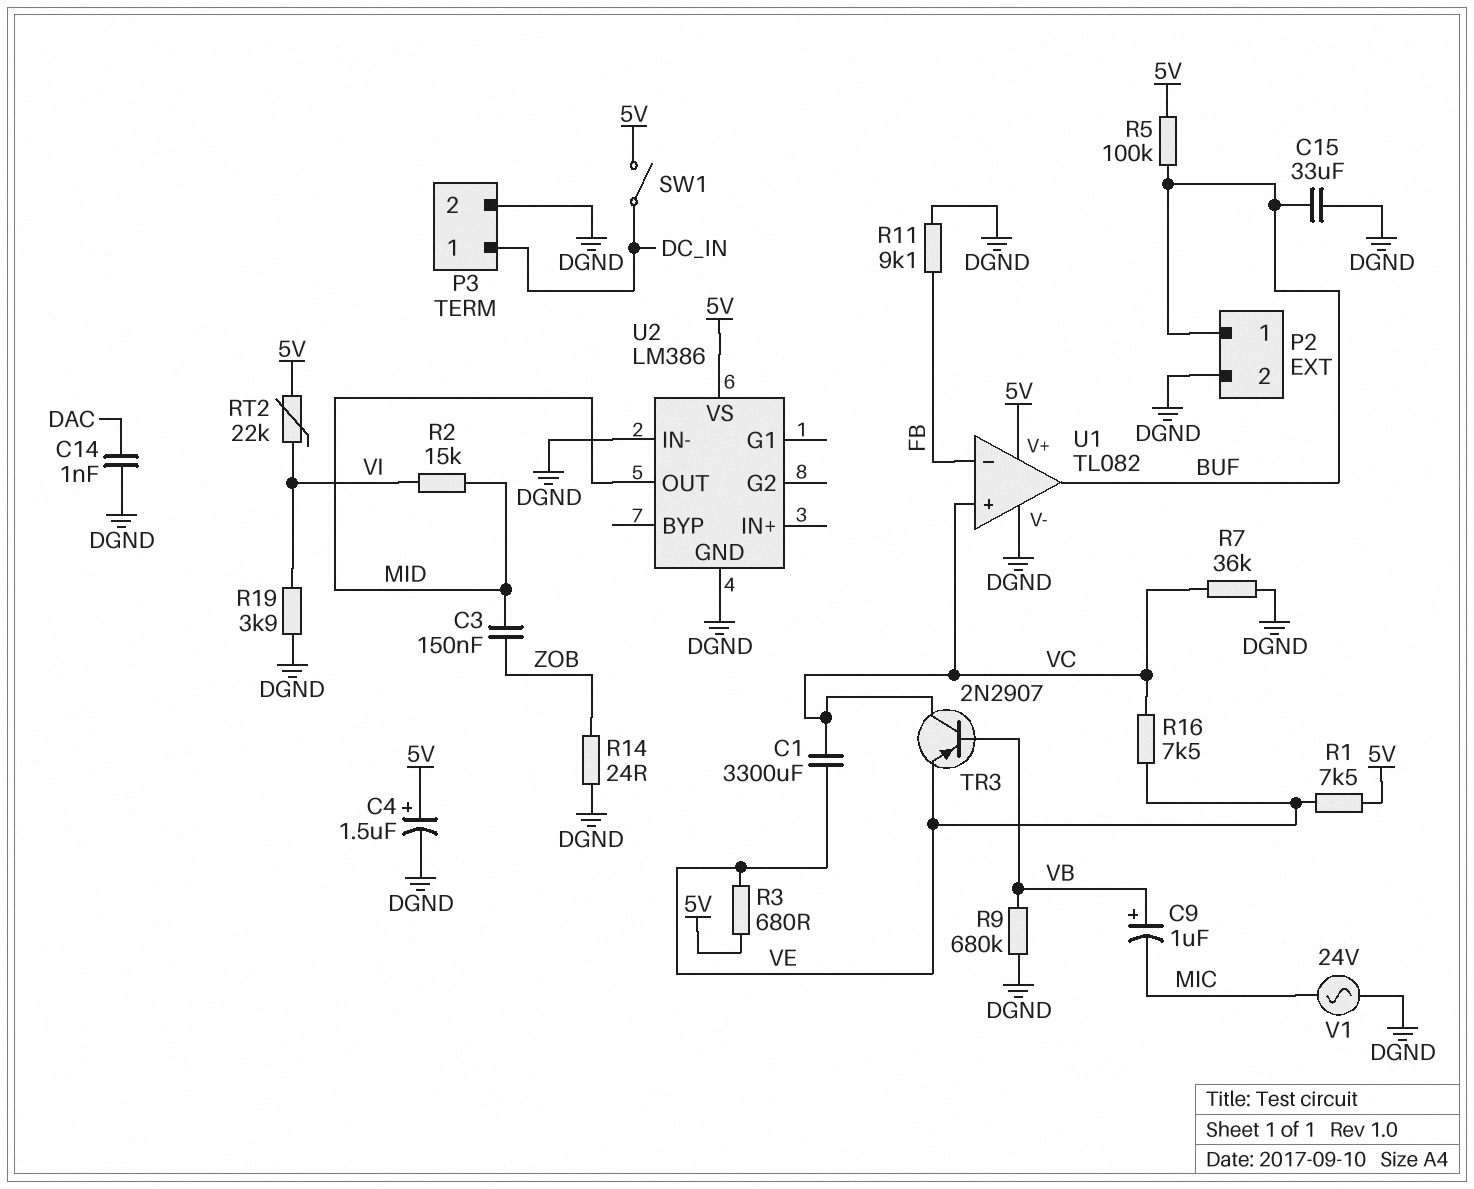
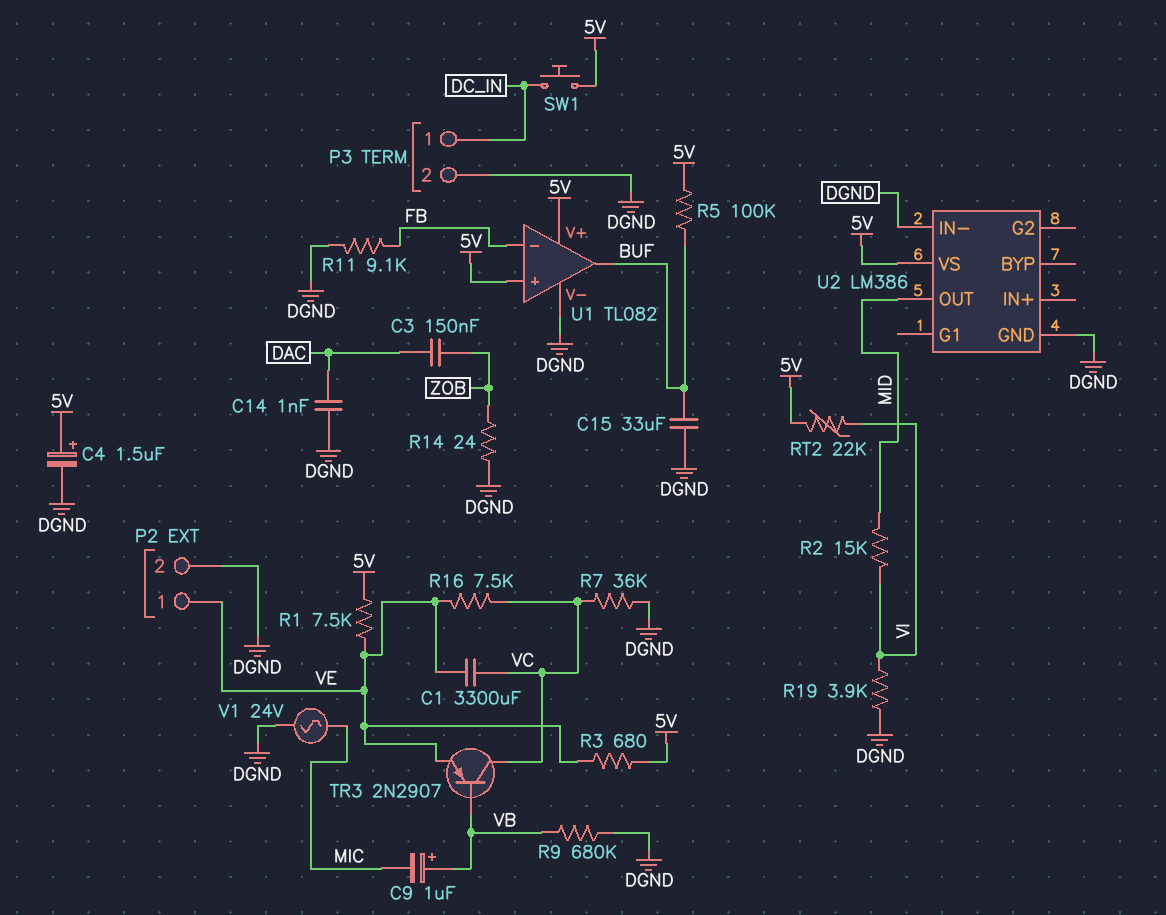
C3: 150nF (MID, ZOB) -> 150nF (DAC, ZOB)
P2 pin 1: BUF -> VE
SW1: switch (5V, DC_IN) -> button (5V, DC_IN)
U1 pin in+: VC -> 5V

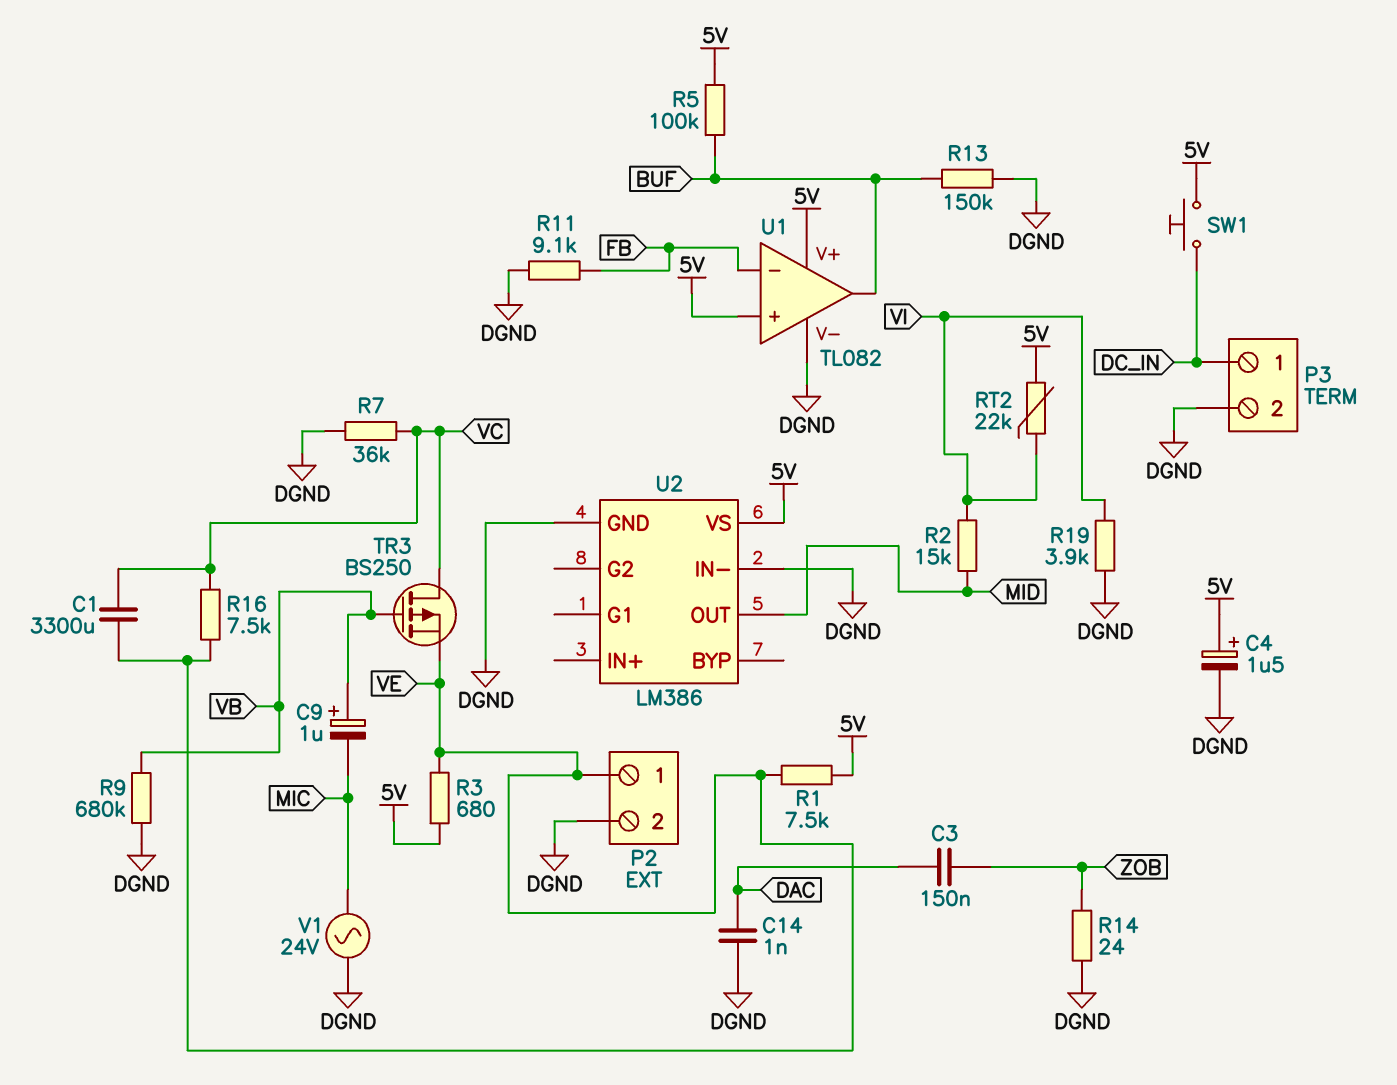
C15: 33uF (BUF, DGND) -> none
R13: none -> 150k (BUF, DGND)
TR3: PNP 2N2907 (B VB, C VC, E VE) -> PMOS BS250 (G VB, D VC, S VE)

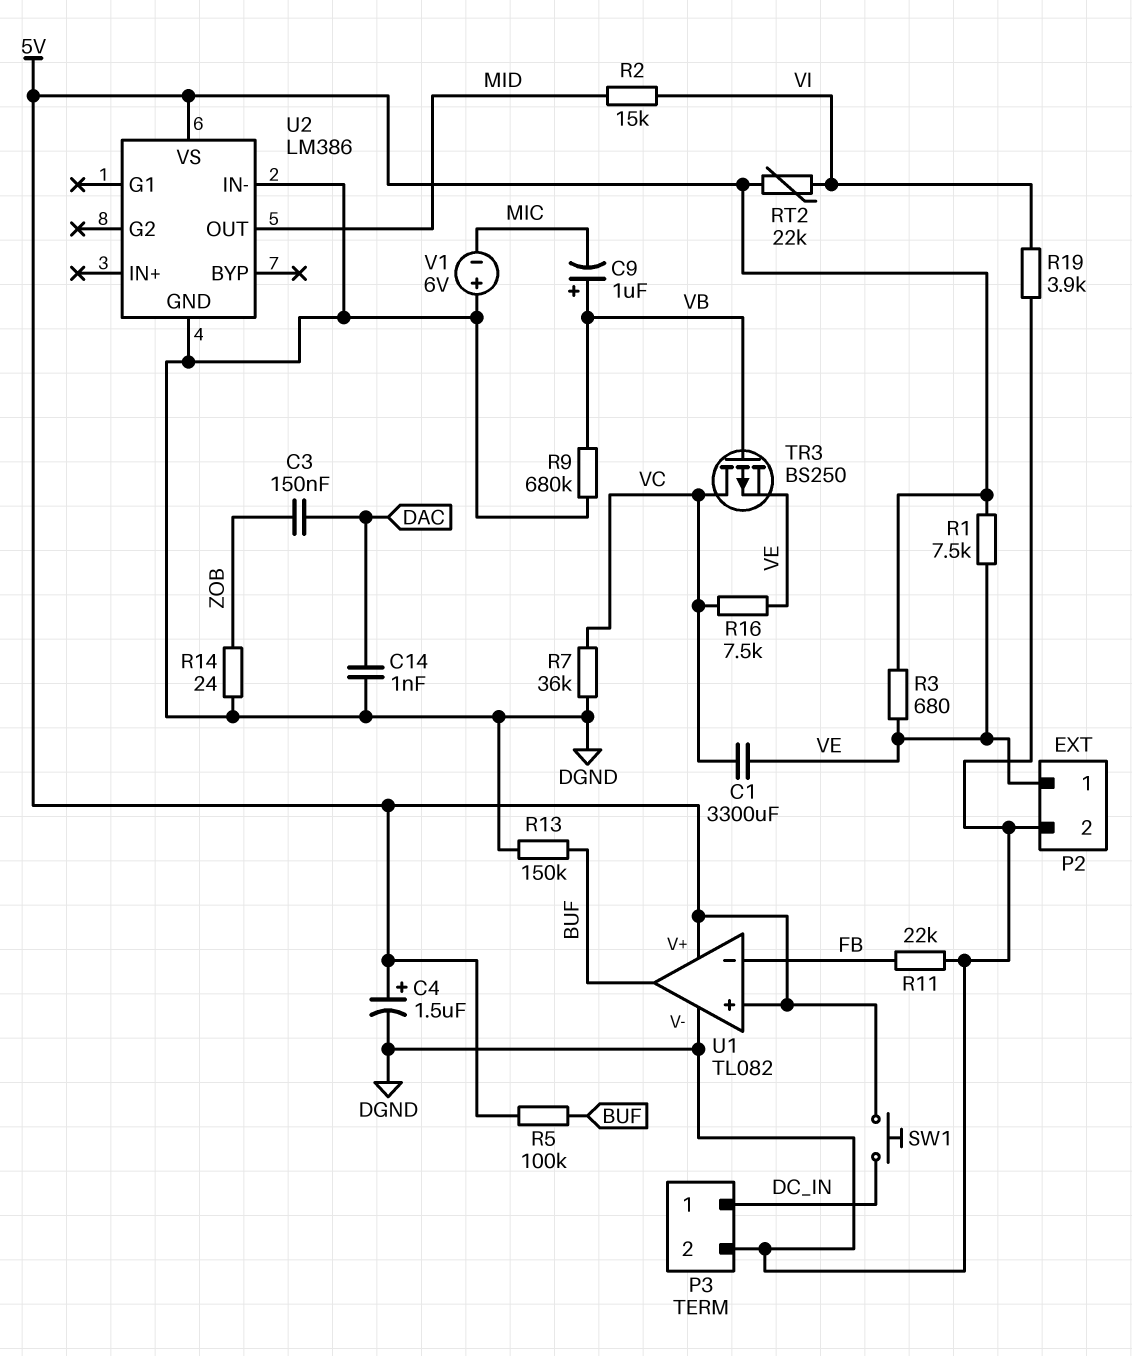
R11: 9.1k (DGND, FB) -> 22k (DGND, FB)
V1: AC 24V (DGND, MIC) -> 6V (plus DGND, minus MIC)

